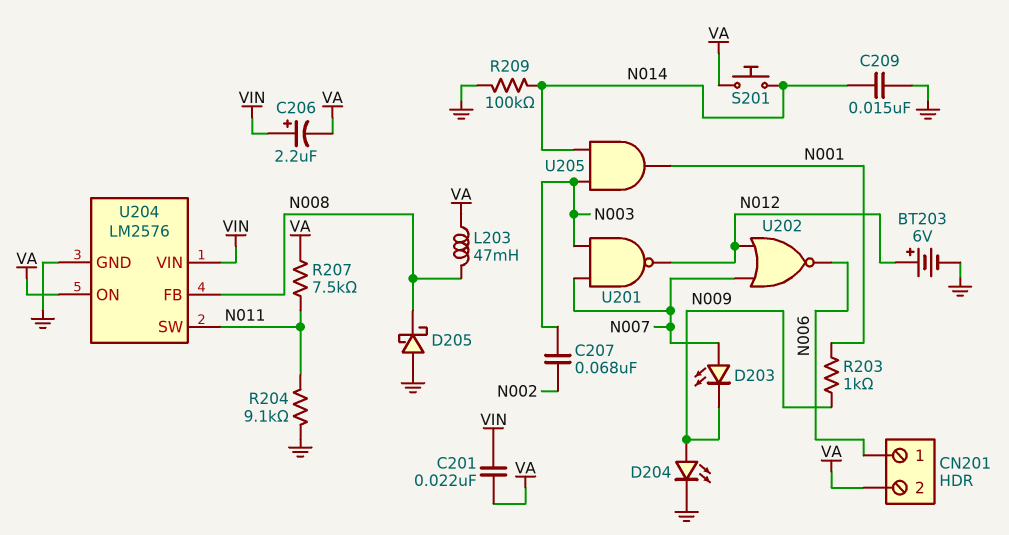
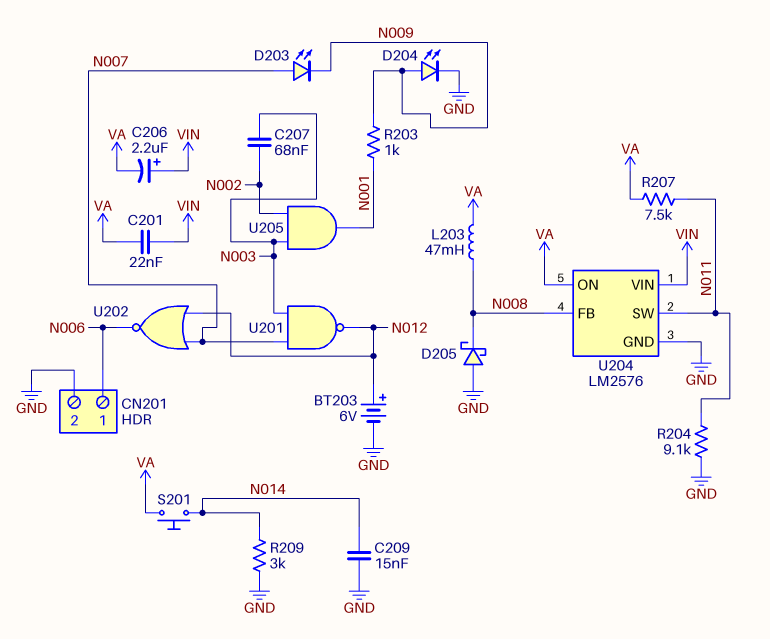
CN201 pin 2: VA -> GND
R209: 100k (GND, N014) -> 3k (GND, N014)
U205: AND (in N003, in N014, out N001) -> AND (in N002, in N003, out N001)

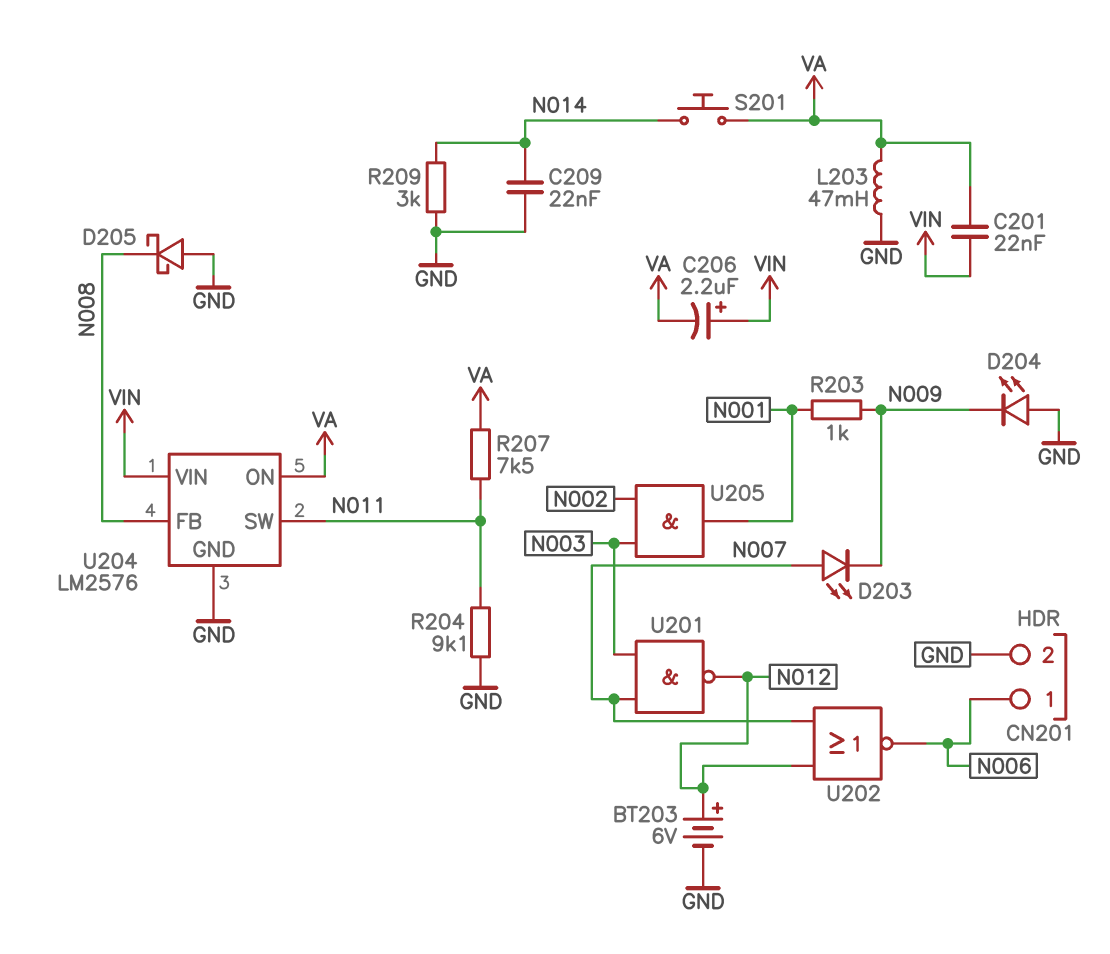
C207: 68nF (N002, N003) -> none
C209: 15nF (GND, N014) -> 22nF (GND, N014)
D204: LED (A N009, K GND) -> LED (A GND, K N009)
L203: 47mH (N008, VA) -> 47mH (GND, VA)

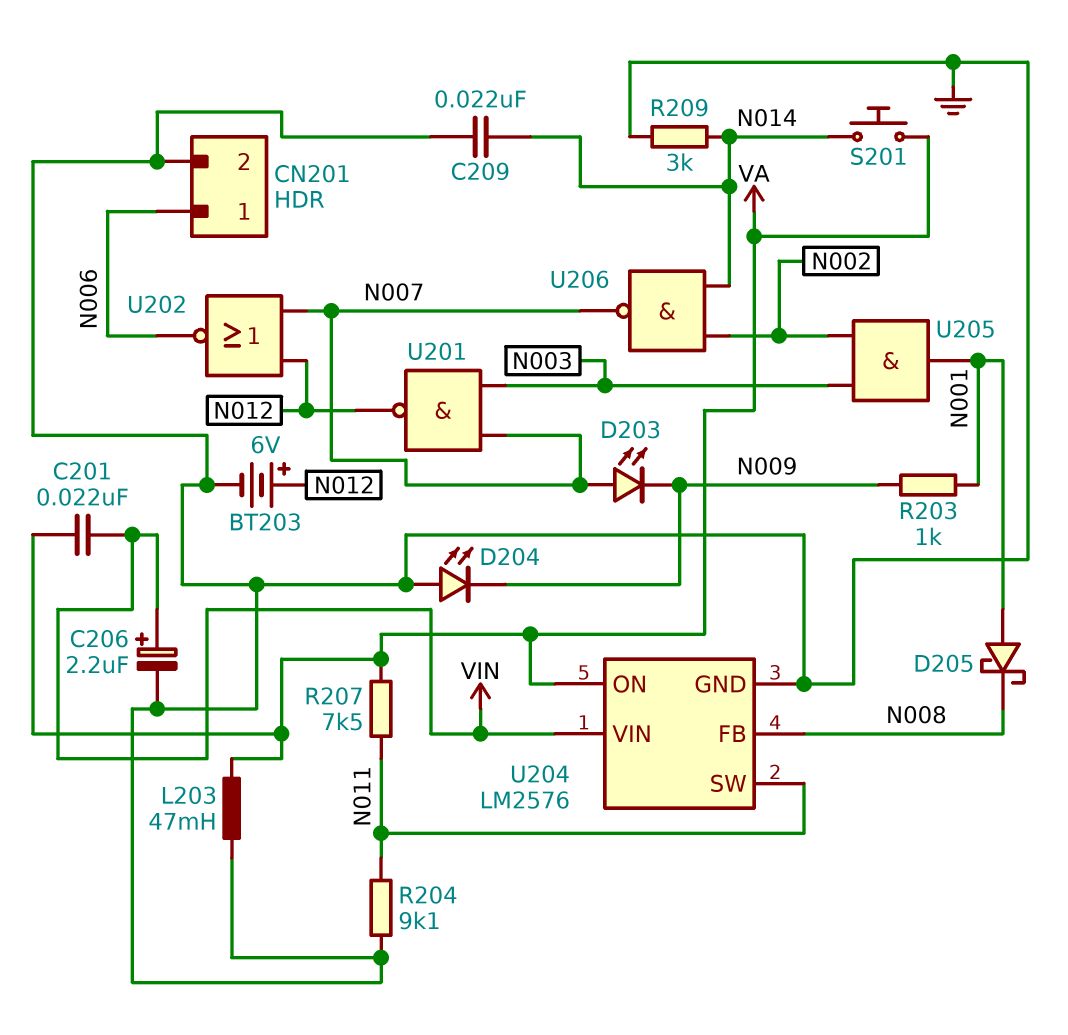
C206: 2.2uF (plus VIN, minus VA) -> 2.2uF (plus VIN, minus GND)
D205: schottky (A GND, K N008) -> schottky (A N001, K N008)
U206: none -> NAND (in N002, in N014, out N007)

